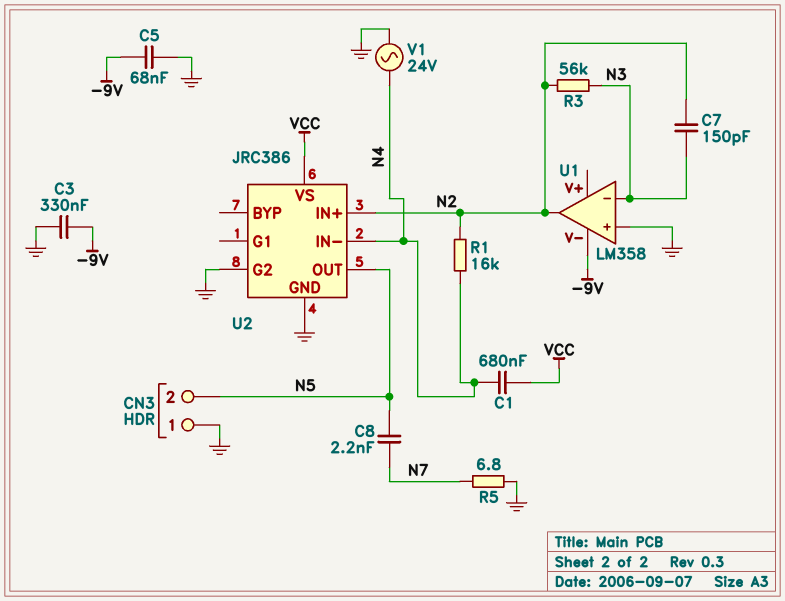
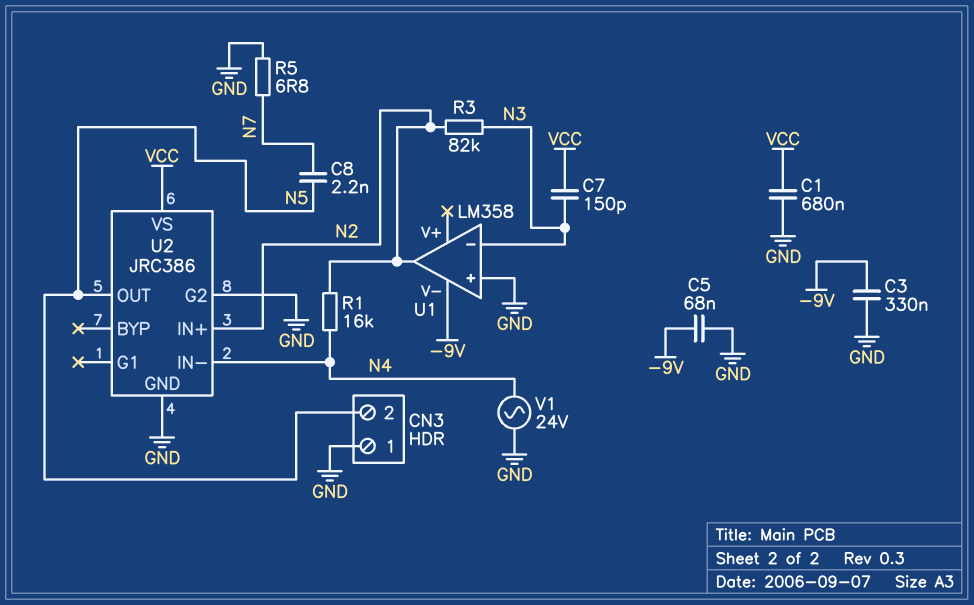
C1: 680nF (N4, VCC) -> 680nF (GND, VCC)
C7: 150pF (N2, N3) -> 150pF (N3, VCC)
R3: 56k (N2, N3) -> 82k (N2, N3)

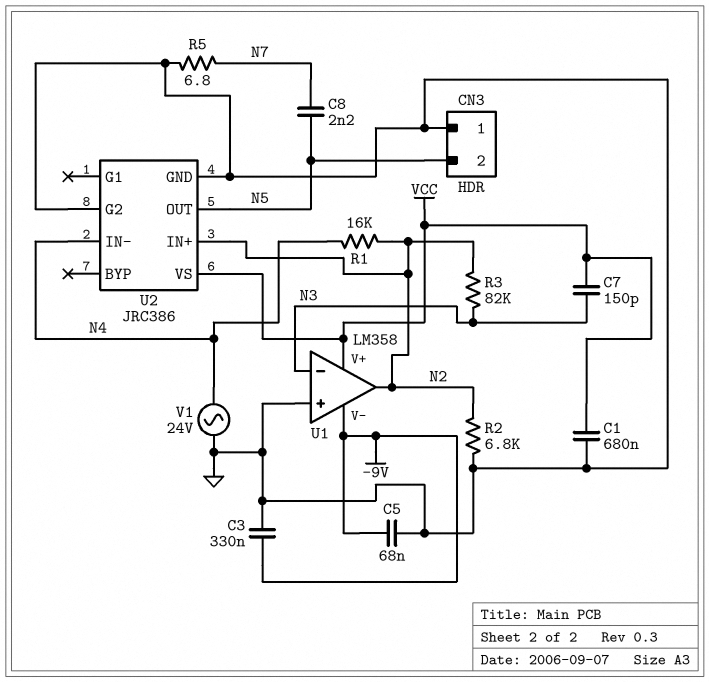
R2: none -> 6.8k (GND, N2)
U1 pin V+: none -> VCC

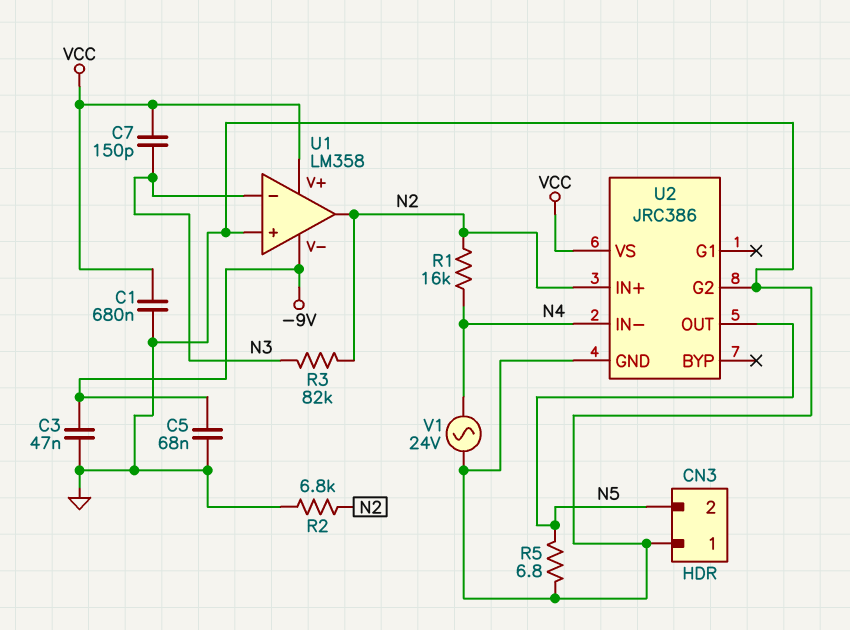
C3: 330nF (-9V, GND) -> 47nF (-9V, GND)
C8: 2.2nF (N5, N7) -> none
R5: 6.8 (GND, N7) -> 6.8 (GND, N5)

